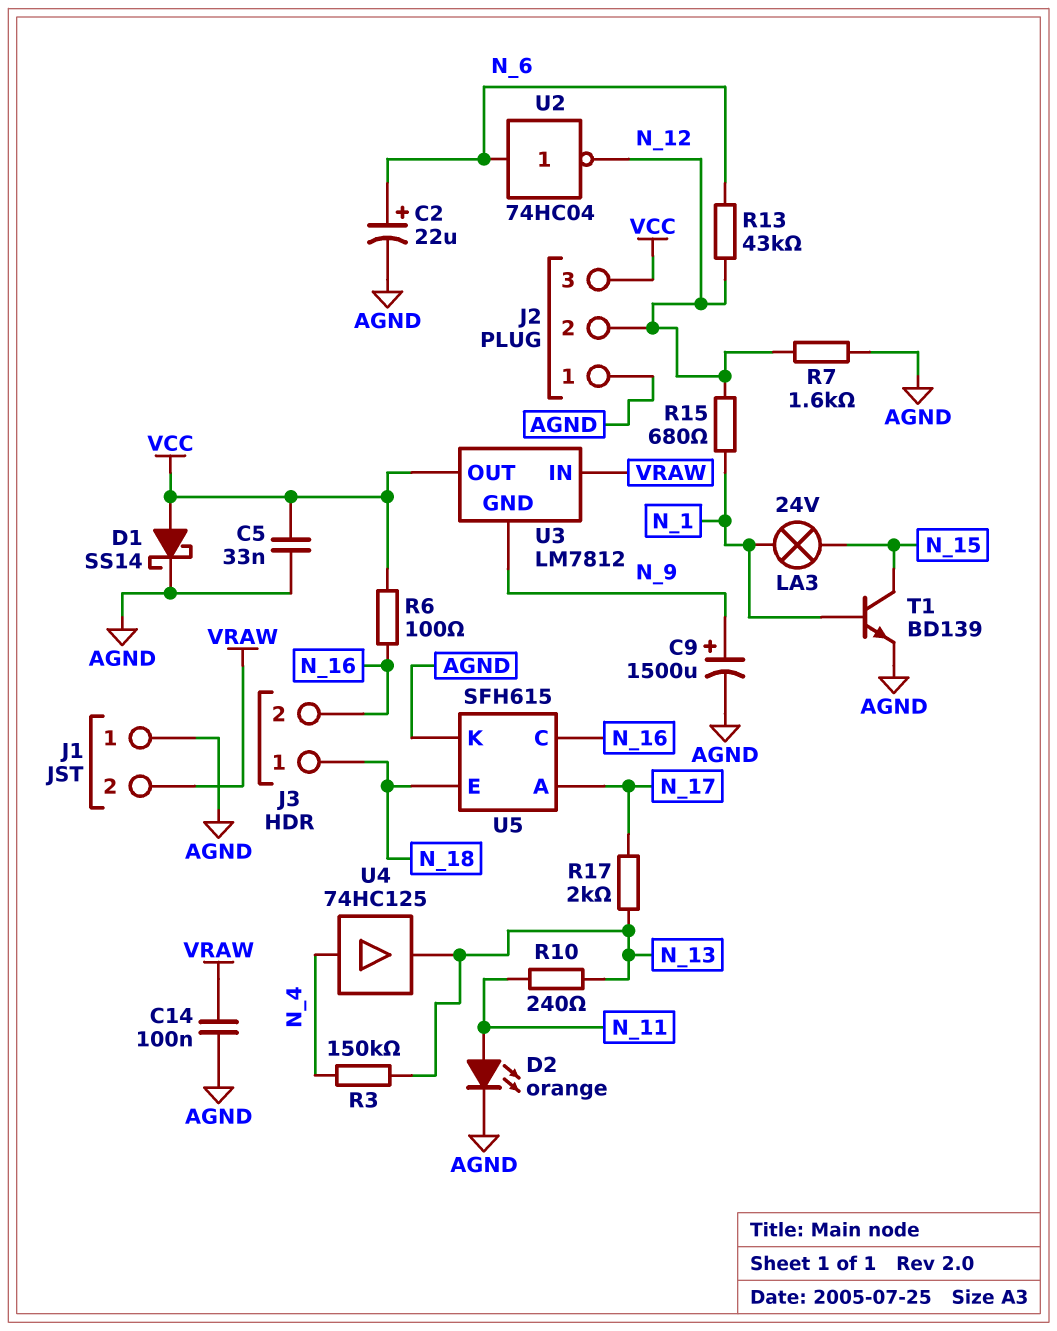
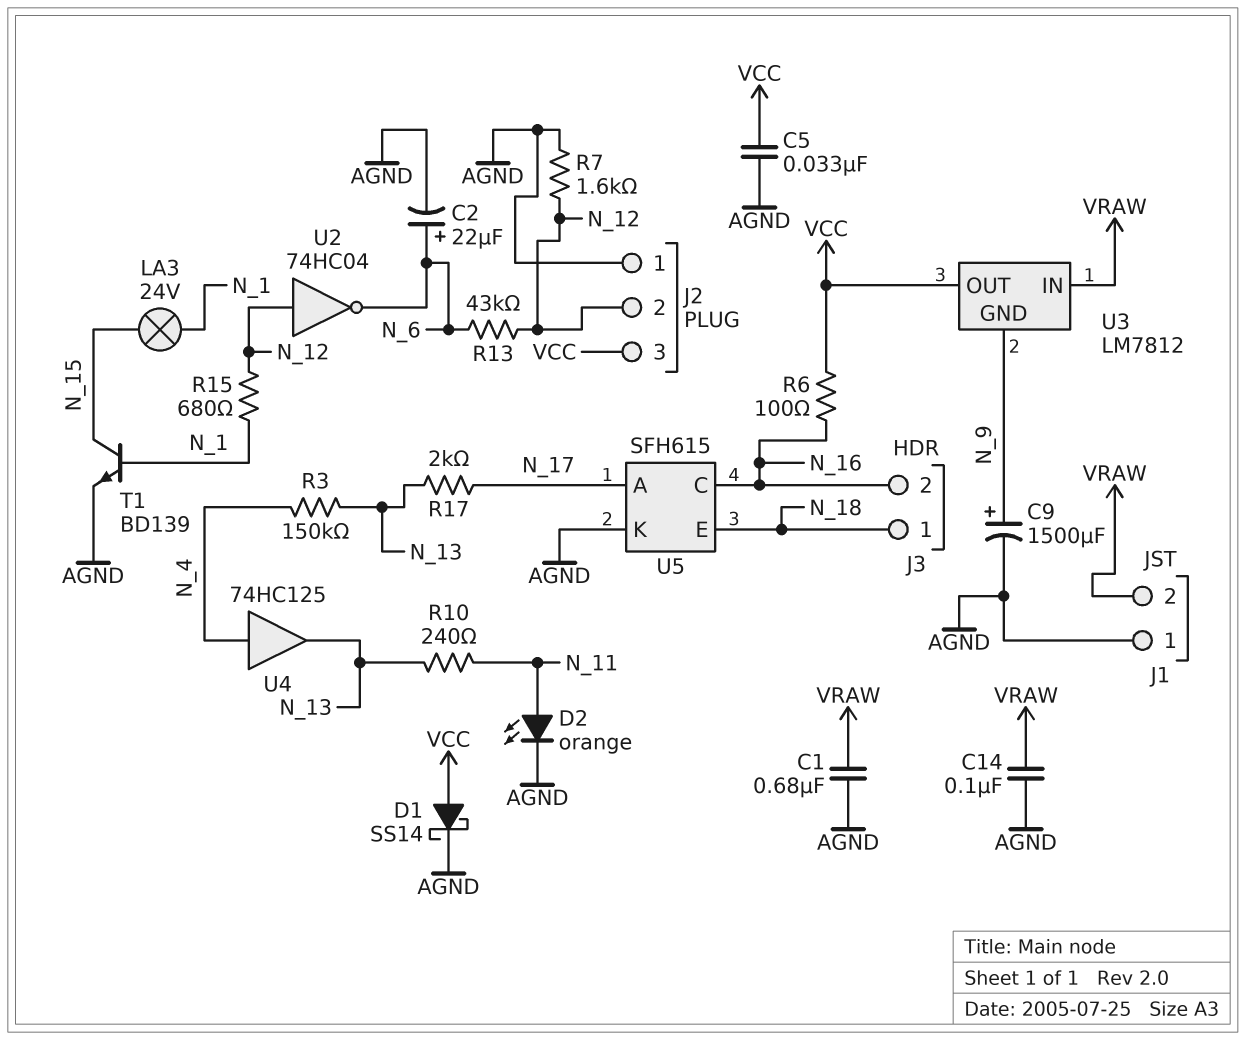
C1: none -> 680nF (AGND, VRAW)
U2: NOT 74HC04 (in N_6, out N_12) -> NOT 74HC04 (in N_12, out N_6)

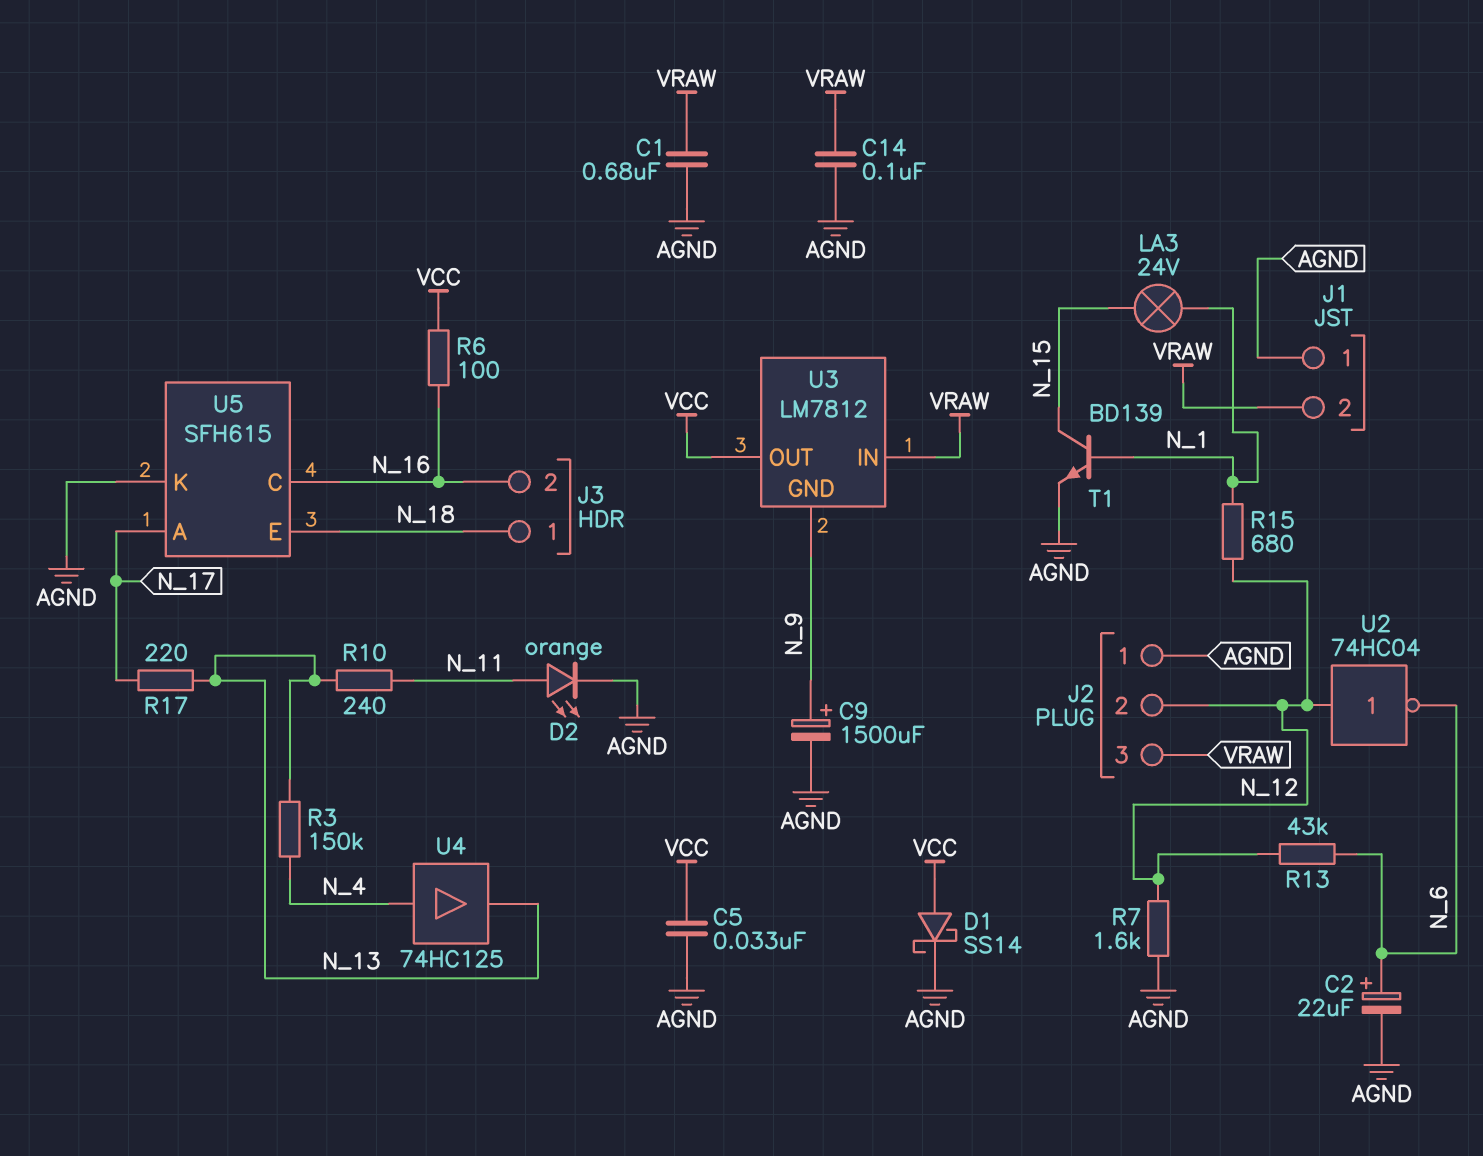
J2 pin 3: VCC -> VRAW
R17: 2k (N_13, N_17) -> 220 (N_13, N_17)

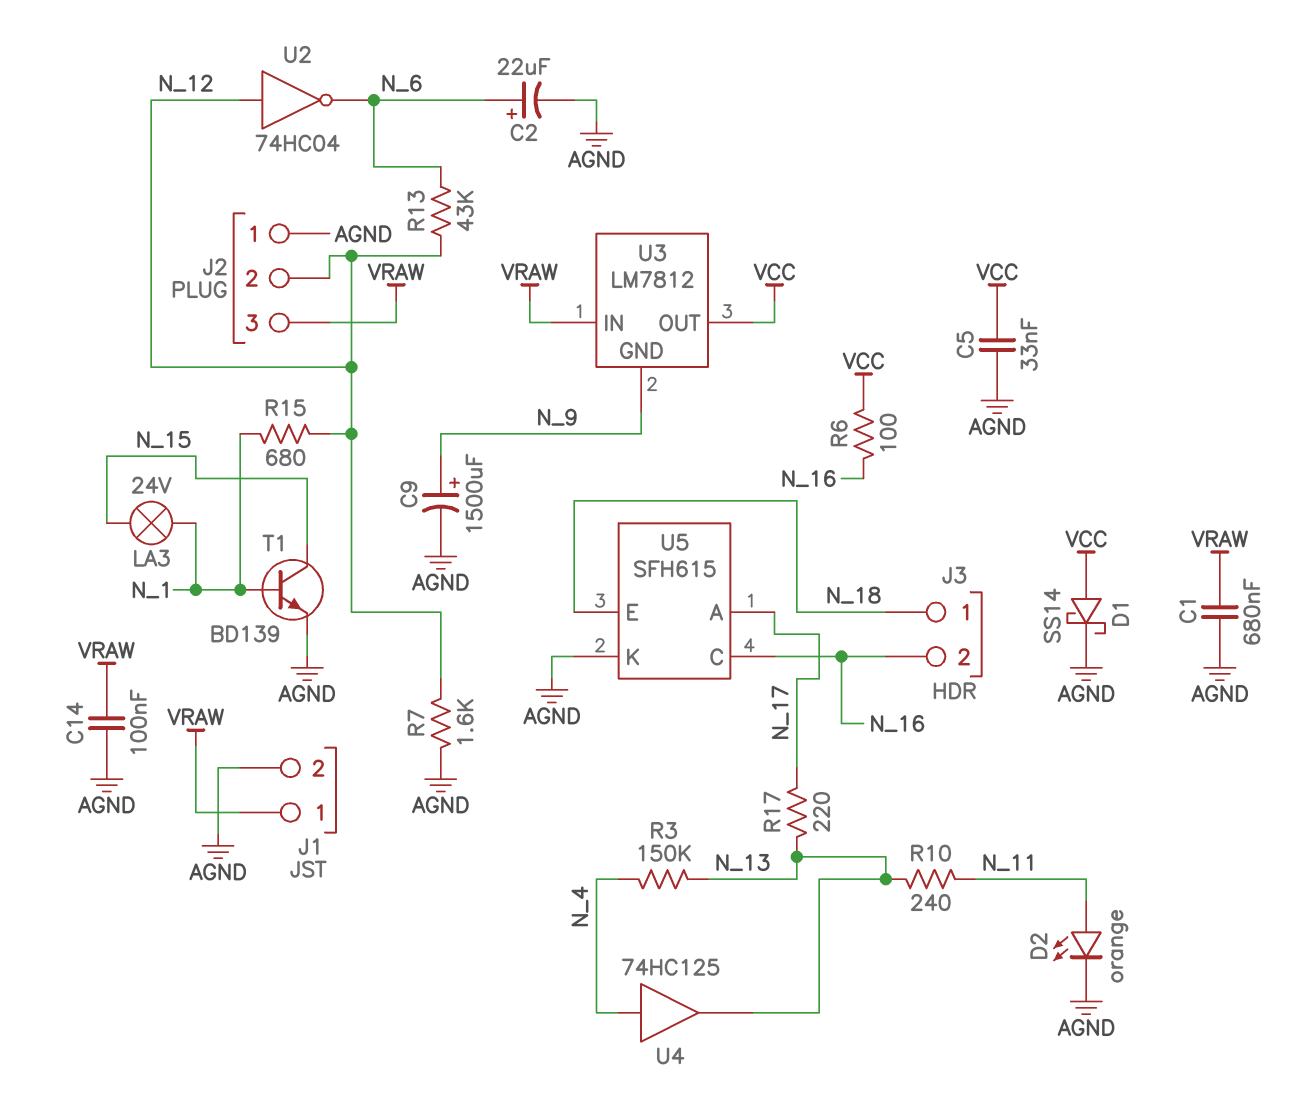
J1 pin 1: AGND -> VRAW
J1 pin 2: VRAW -> AGND

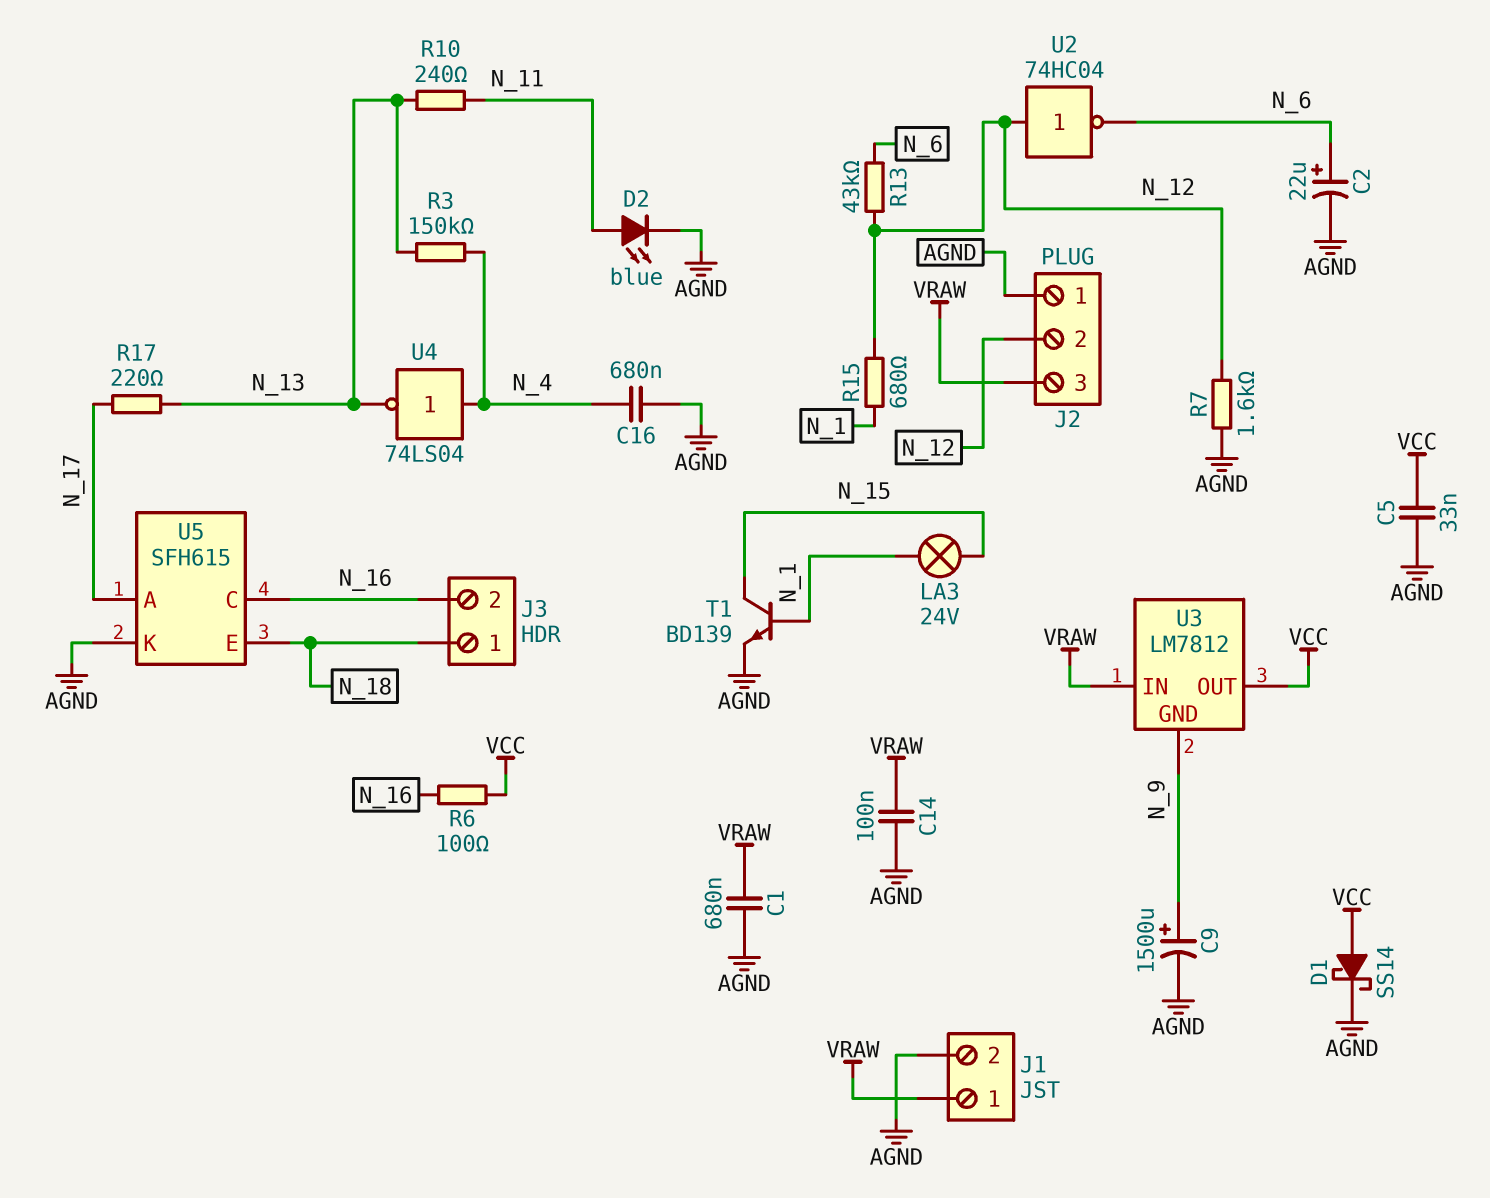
C16: none -> 680nF (AGND, N_4)
D2: LED orange (A N_11, K AGND) -> LED blue (A N_11, K AGND)
U4: buffer 74HC125 (in N_4, out N_13) -> NOT 74LS04 (in N_4, out N_13)

